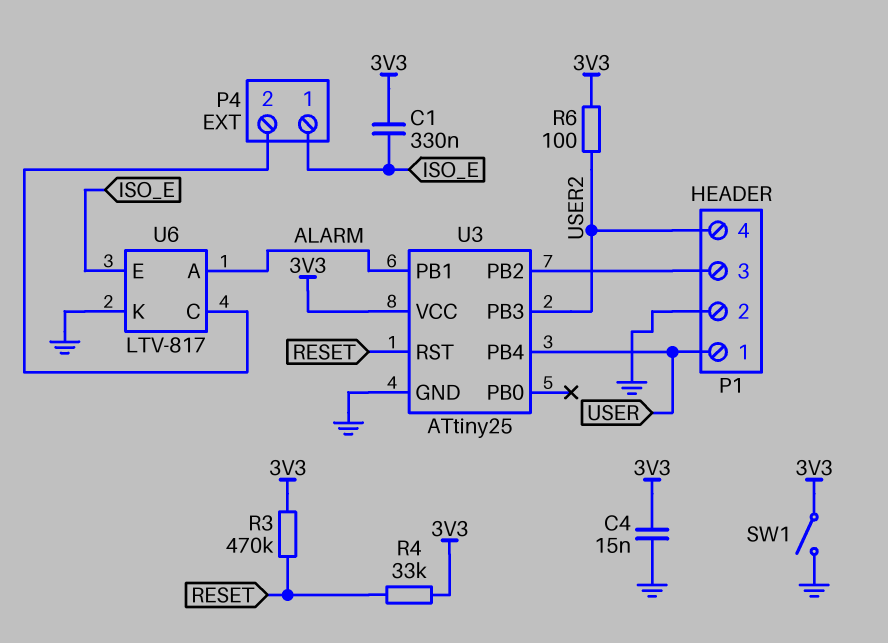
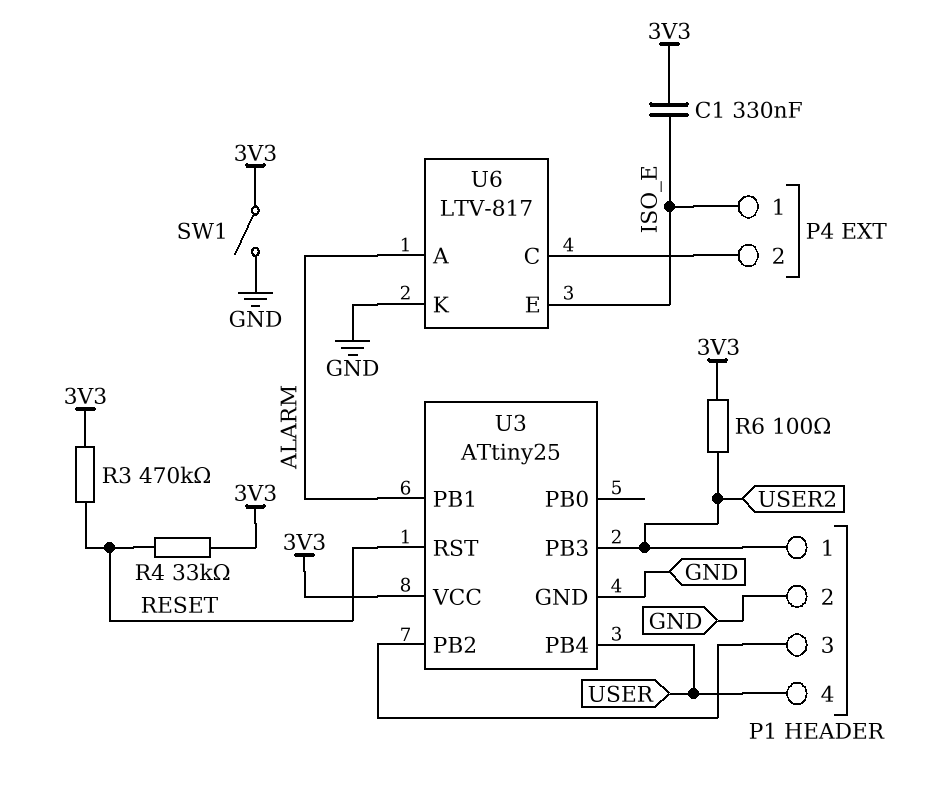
C4: 15nF (3V3, GND) -> none
P1 pin 1: USER -> USER2
P1 pin 4: USER2 -> USER

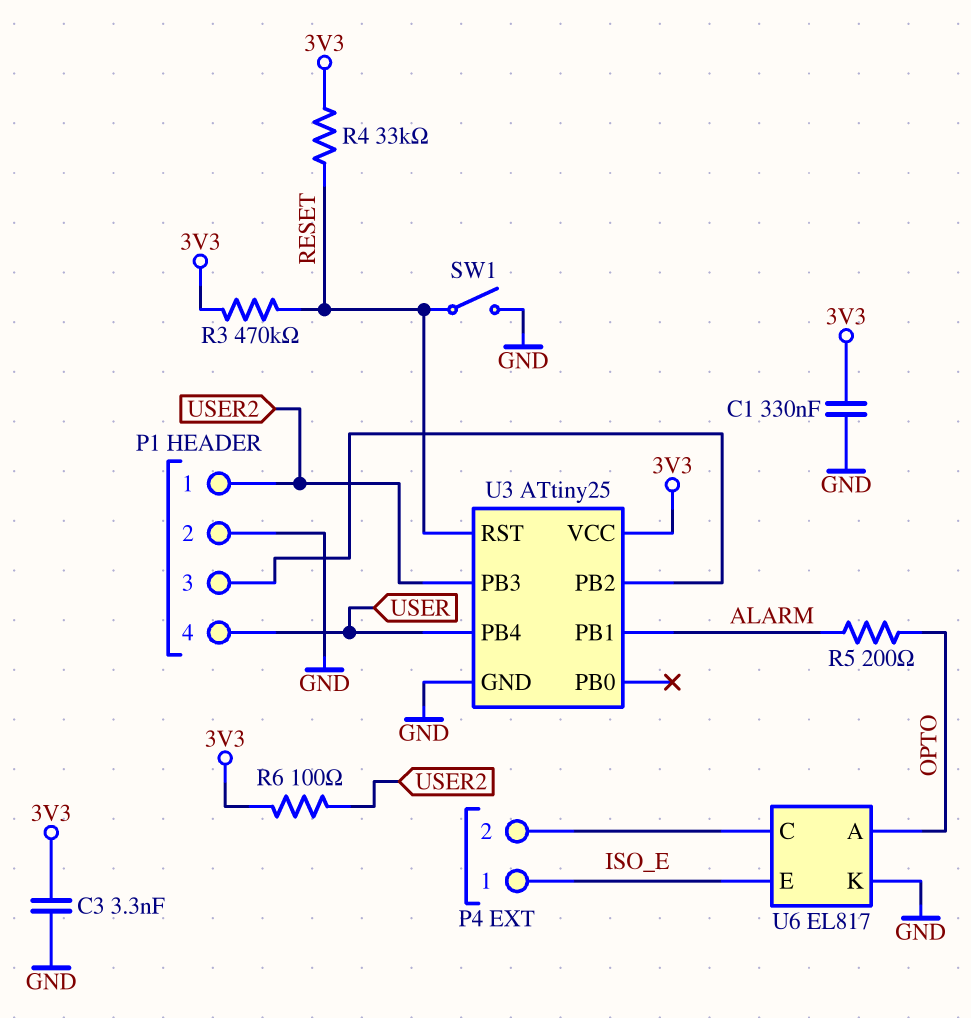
C1: 330nF (3V3, ISO_E) -> 330nF (3V3, GND)
C3: none -> 3.3nF (3V3, GND)
R5: none -> 200 (ALARM, OPTO)
SW1: switch (3V3, GND) -> switch (GND, RESET)
U6: LTV-817 -> EL817
U6 pin A: ALARM -> OPTO

